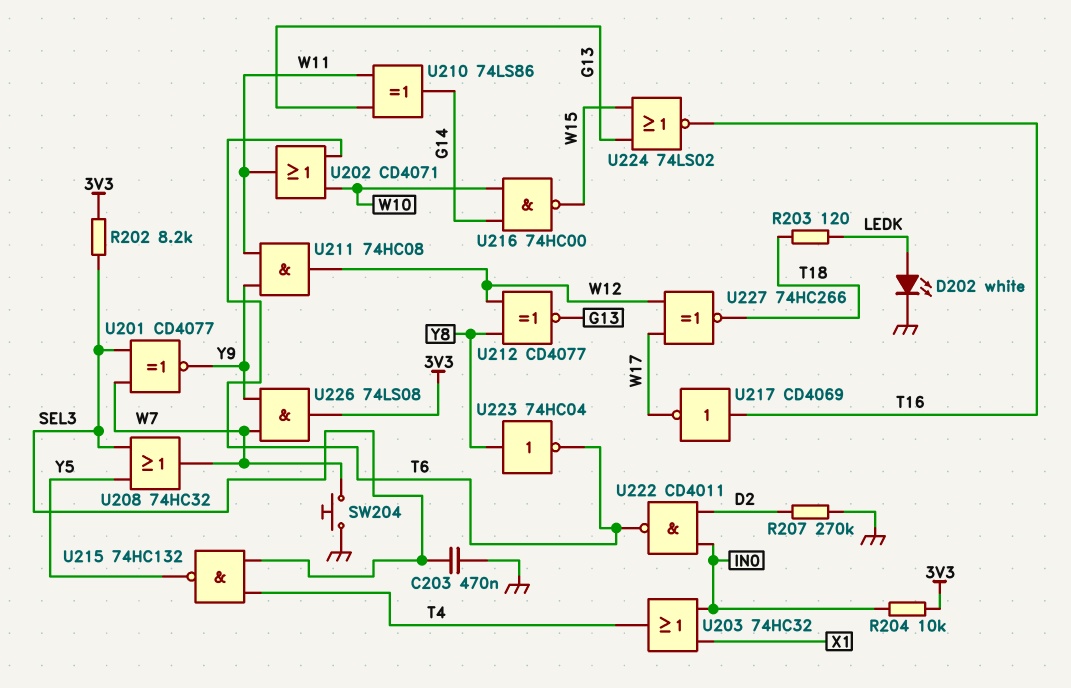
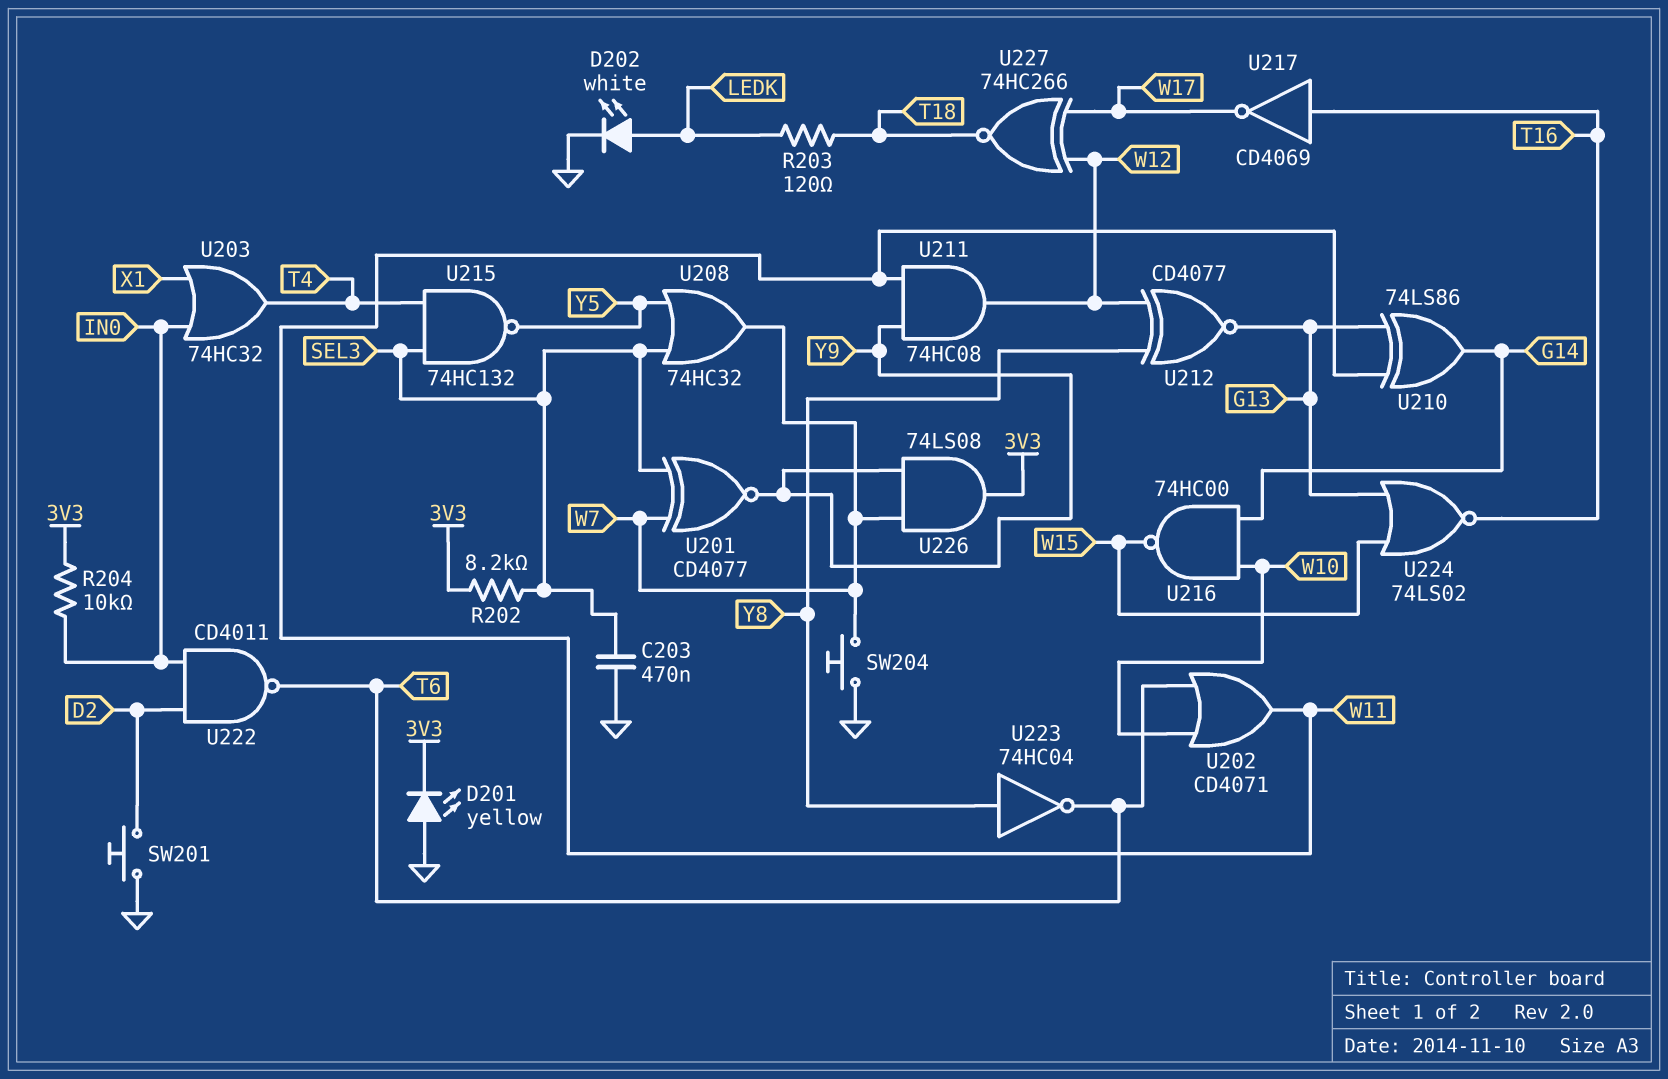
D201: none -> LED yellow (A GND, K 3V3)
R207: 270k (D2, GND) -> none
SW201: none -> button (D2, GND)

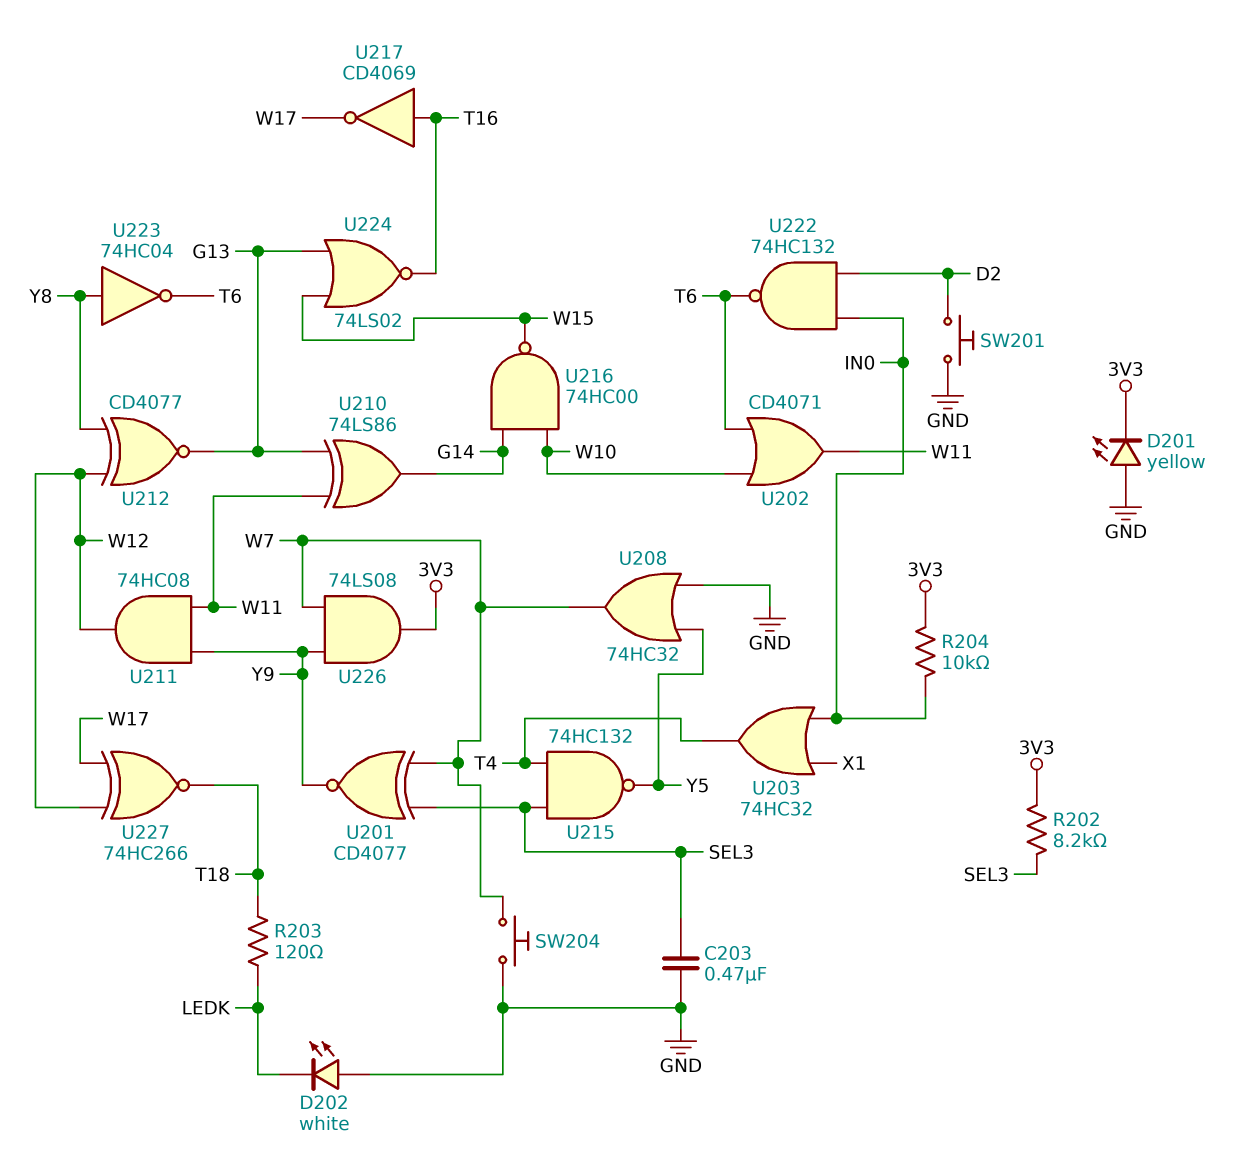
D202: LED white (A LEDK, K GND) -> LED white (A GND, K LEDK)
U208: OR 74HC32 (in SEL3, in Y5, out W7) -> OR 74HC32 (in GND, in Y5, out W7)
U222: NAND CD4011 (in D2, in IN0, out T6) -> NAND 74HC132 (in D2, in IN0, out T6)

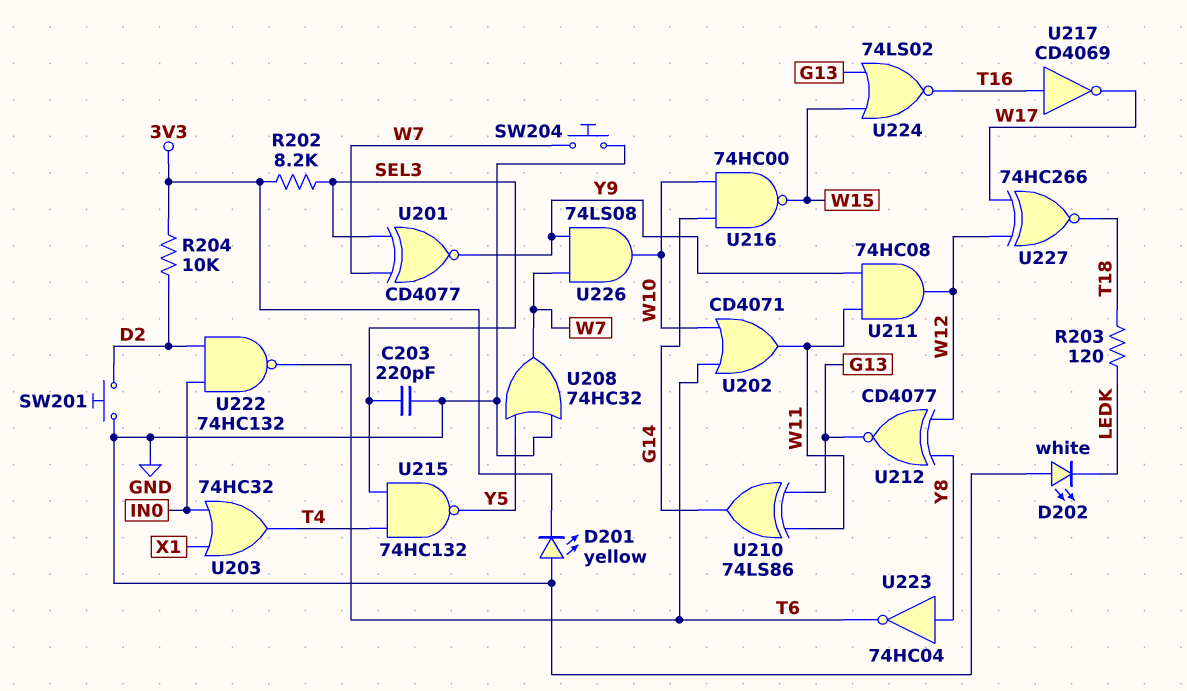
C203: 470nF (GND, SEL3) -> 220pF (GND, SEL3)
R204: 10k (3V3, IN0) -> 10k (3V3, D2)
U226: AND 74LS08 (in W7, in Y9, out 3V3) -> AND 74LS08 (in W7, in Y9, out W10)

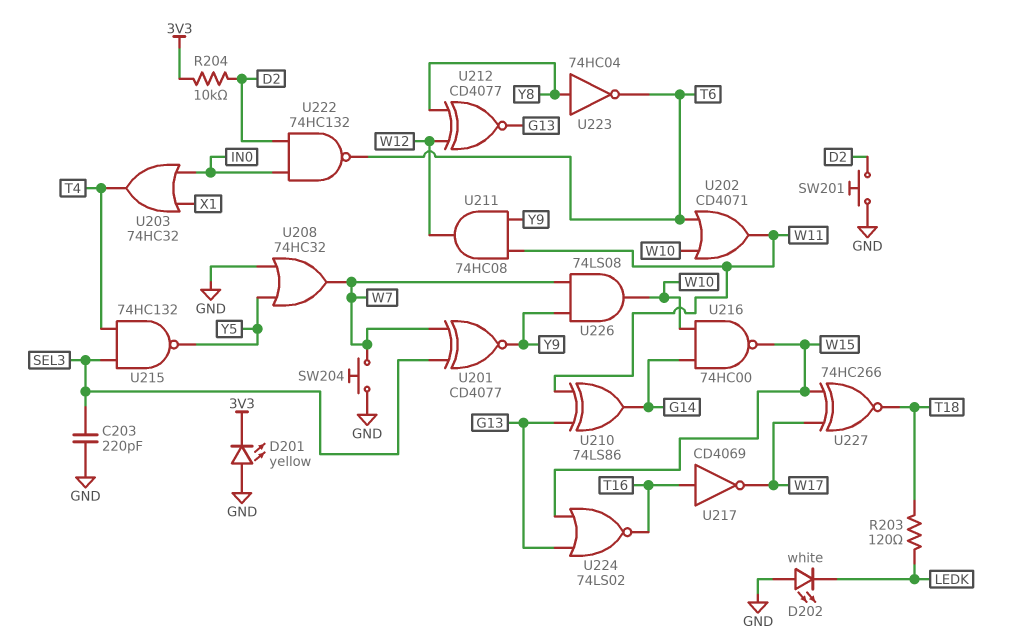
R202: 8.2k (3V3, SEL3) -> none
U227: XNOR 74HC266 (in W12, in W17, out T18) -> XNOR 74HC266 (in W15, in W17, out T18)

